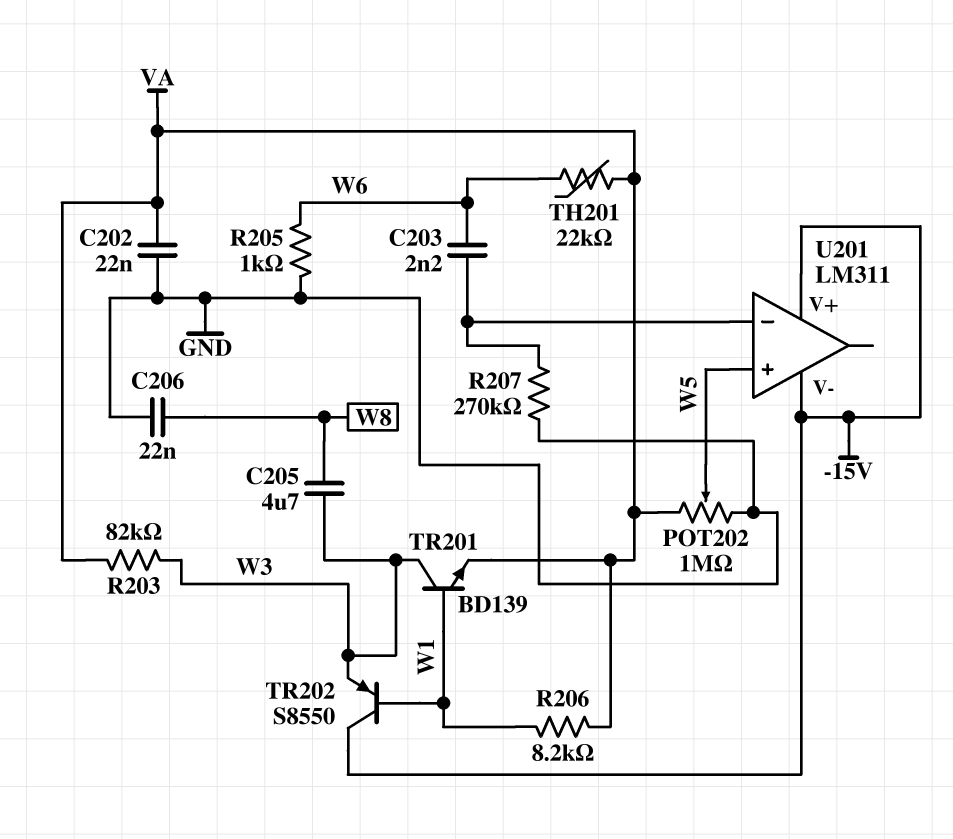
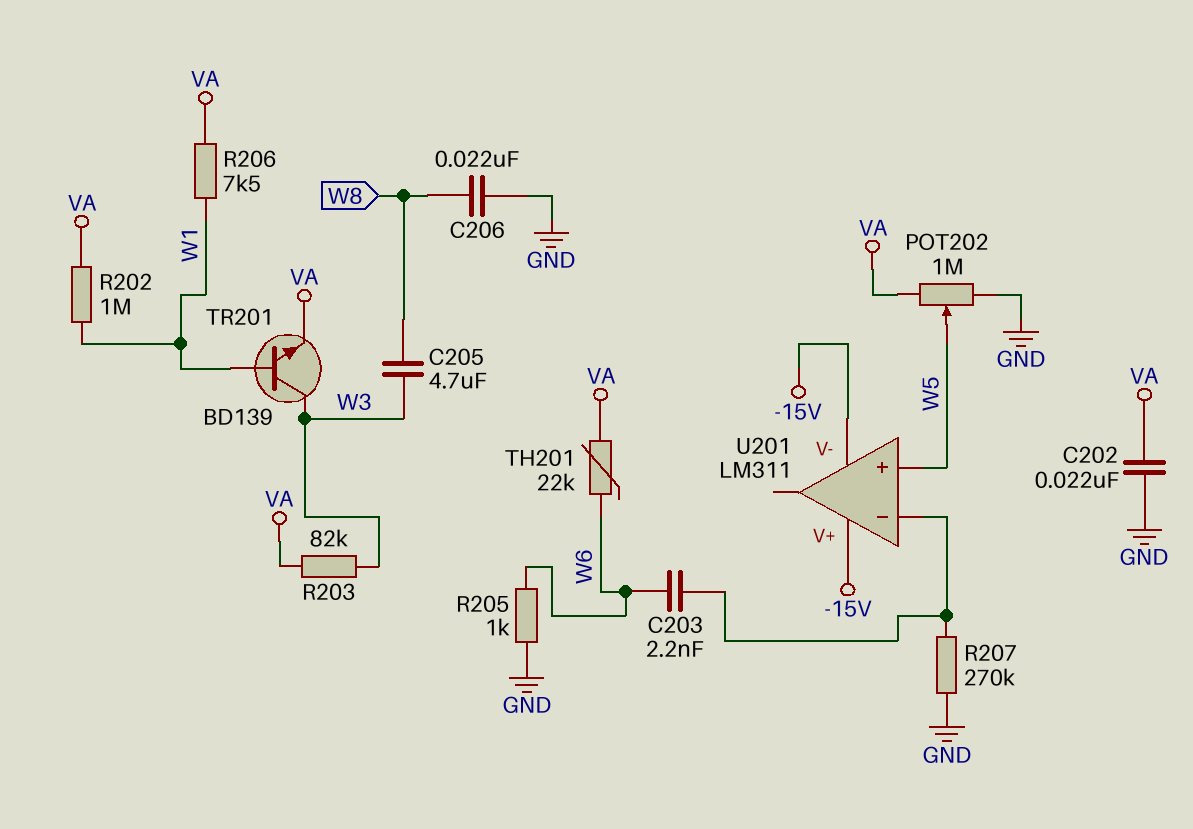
R202: none -> 1M (VA, W1)
R206: 8.2k (VA, W1) -> 7.5k (VA, W1)
TR202: PNP S8550 (B W1, C -15V, E W3) -> none

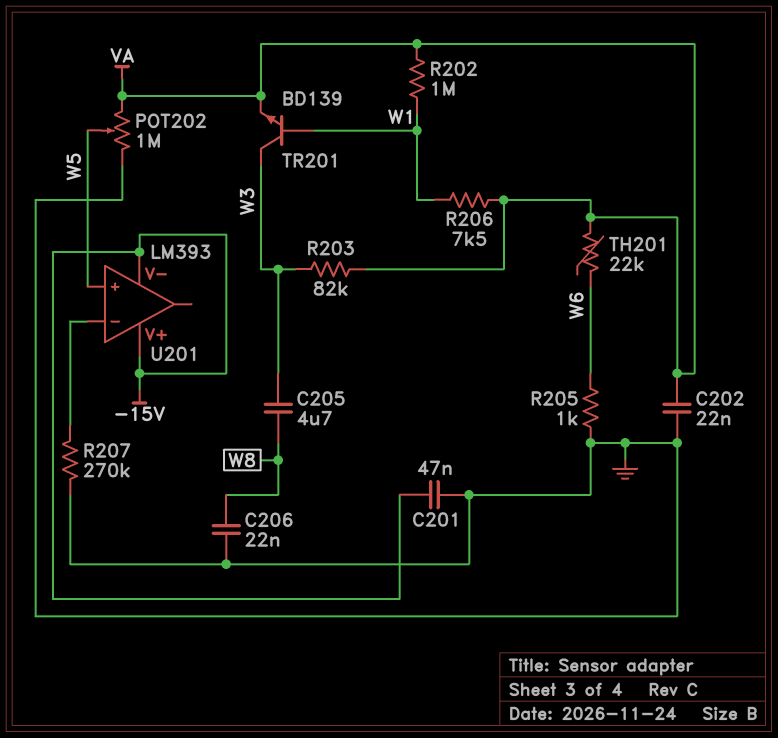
C201: none -> 47nF (-15V, GND)
C203: 2.2nF (U201/in-, W6) -> none
U201: LM311 -> LM393

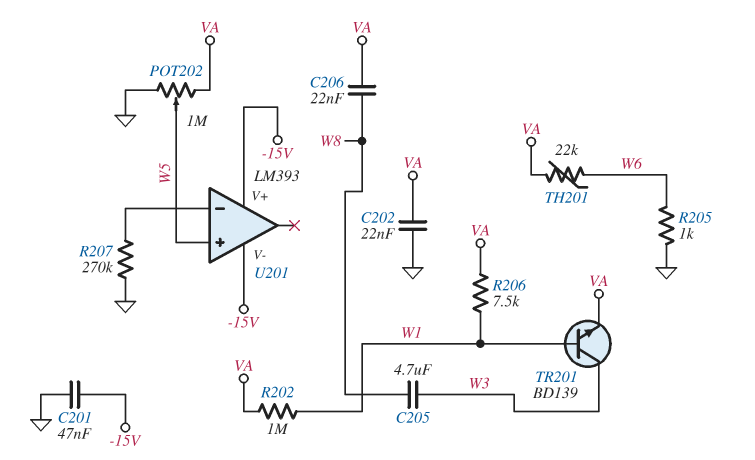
C206: 22nF (GND, W8) -> 22nF (VA, W8)
R203: 82k (VA, W3) -> none

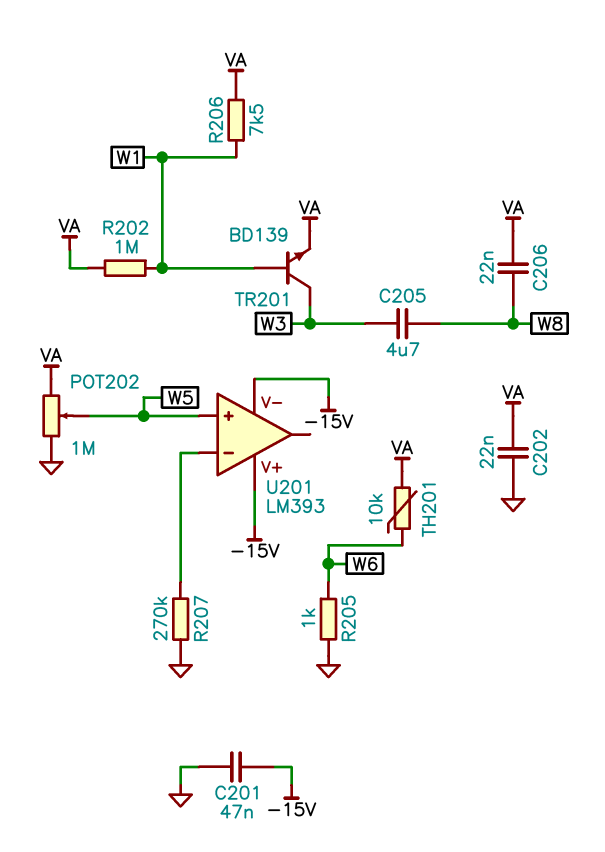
TH201: 22k (VA, W6) -> 10k (VA, W6)

